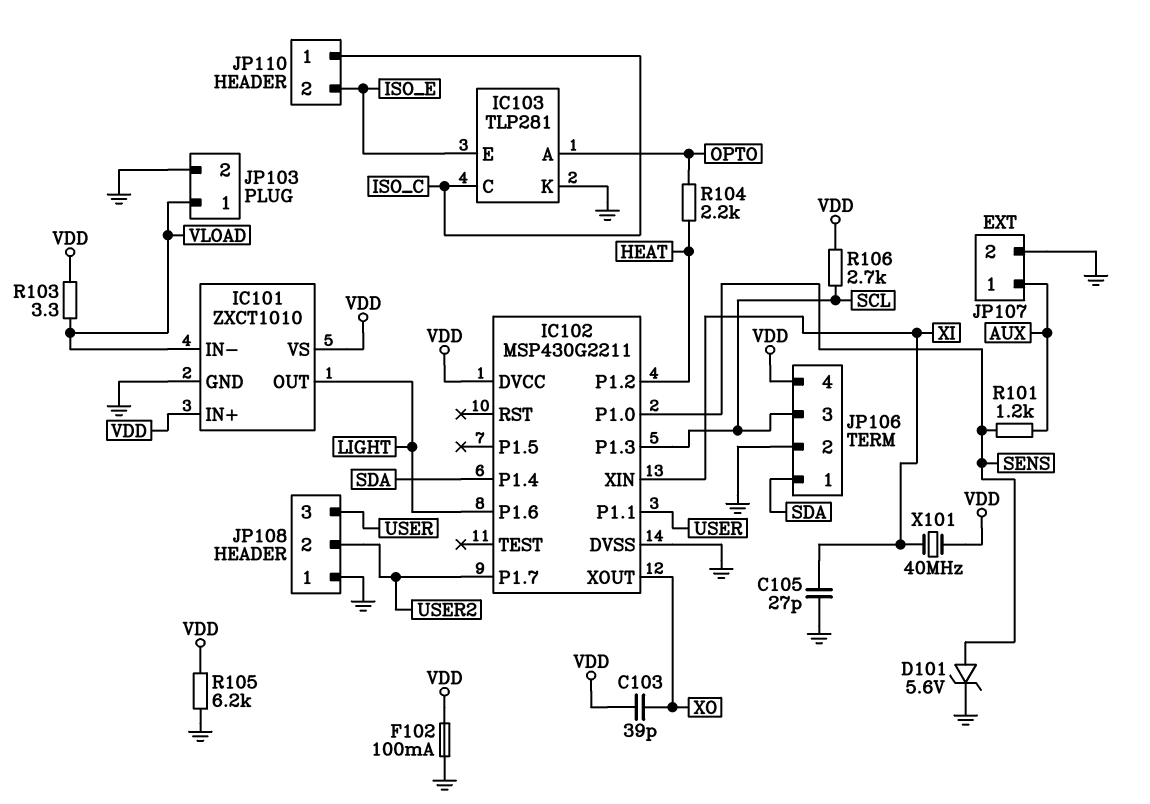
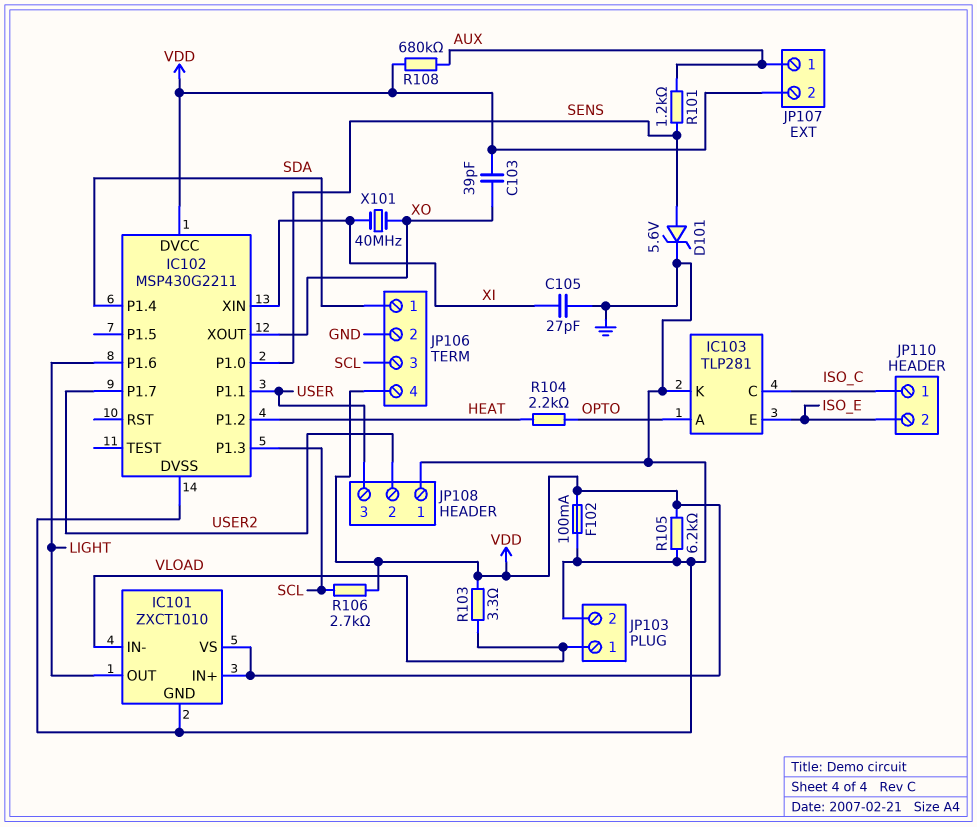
JP107 pin 2: GND -> VDD
R108: none -> 680k (AUX, VDD)
X101: 40MHz (VDD, XI) -> 40MHz (XI, XO)

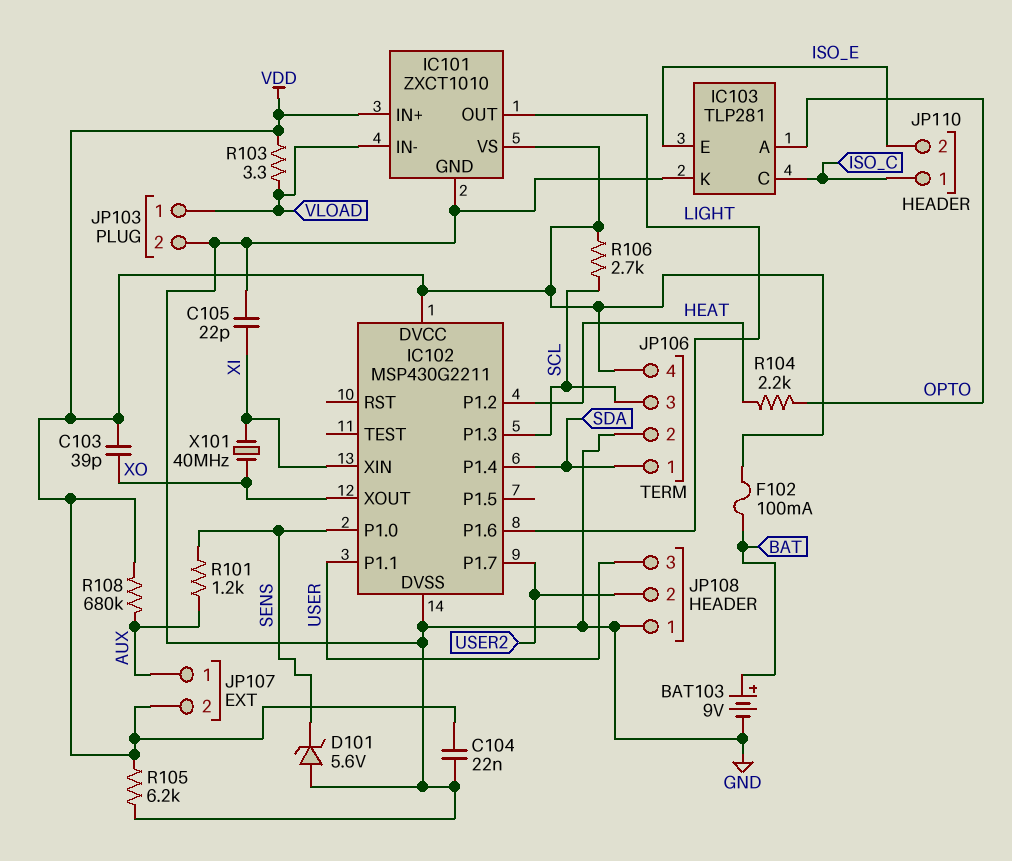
BAT103: none -> 9V (plus BAT, minus GND)
C104: none -> 22nF (GND, VDD)
C105: 27pF (GND, XI) -> 22pF (GND, XI)
D101: zener 5.6V (A SENS, K GND) -> zener 5.6V (A GND, K SENS)
F102: 100mA (GND, VDD) -> 100mA (BAT, VDD)

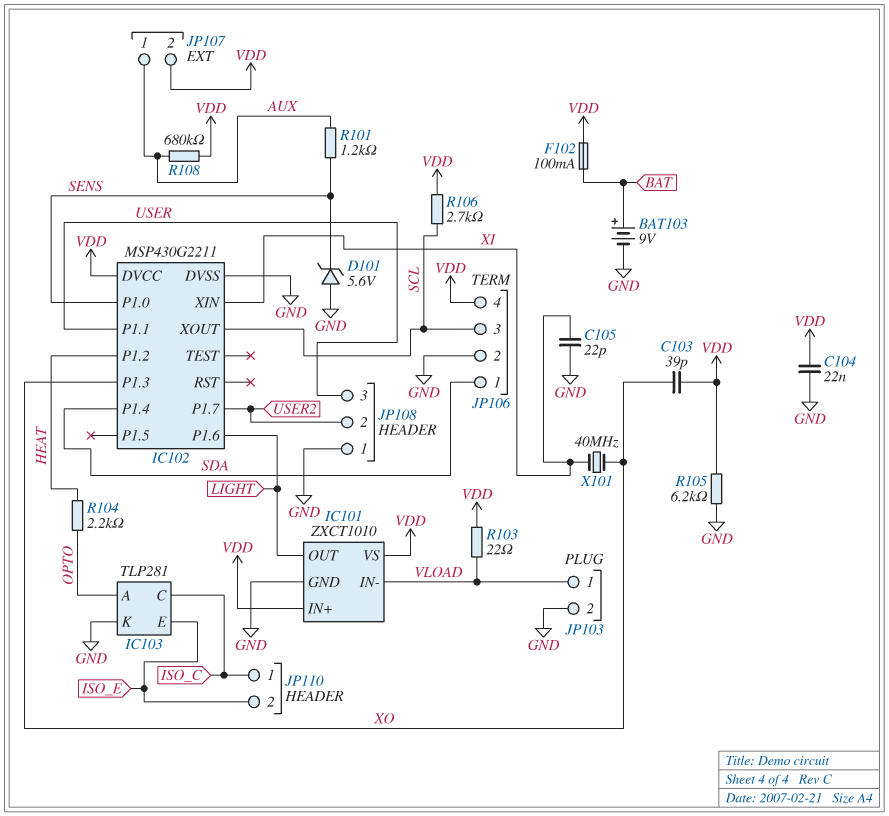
IC102 pin P1.3: SCL -> XO
IC102 pin XOUT: XO -> SCL
R103: 3.3 (VDD, VLOAD) -> 22 (VDD, VLOAD)

